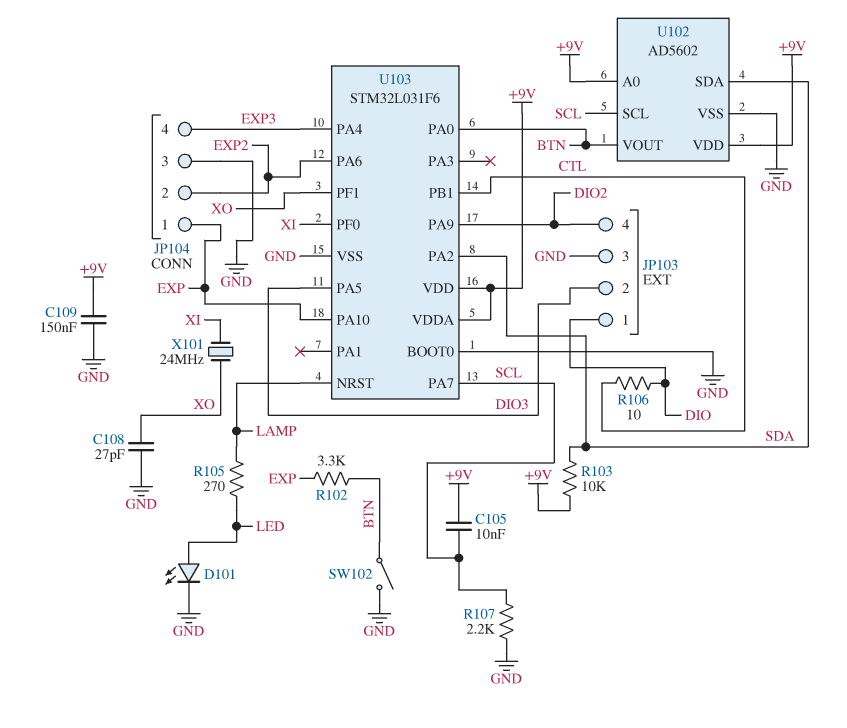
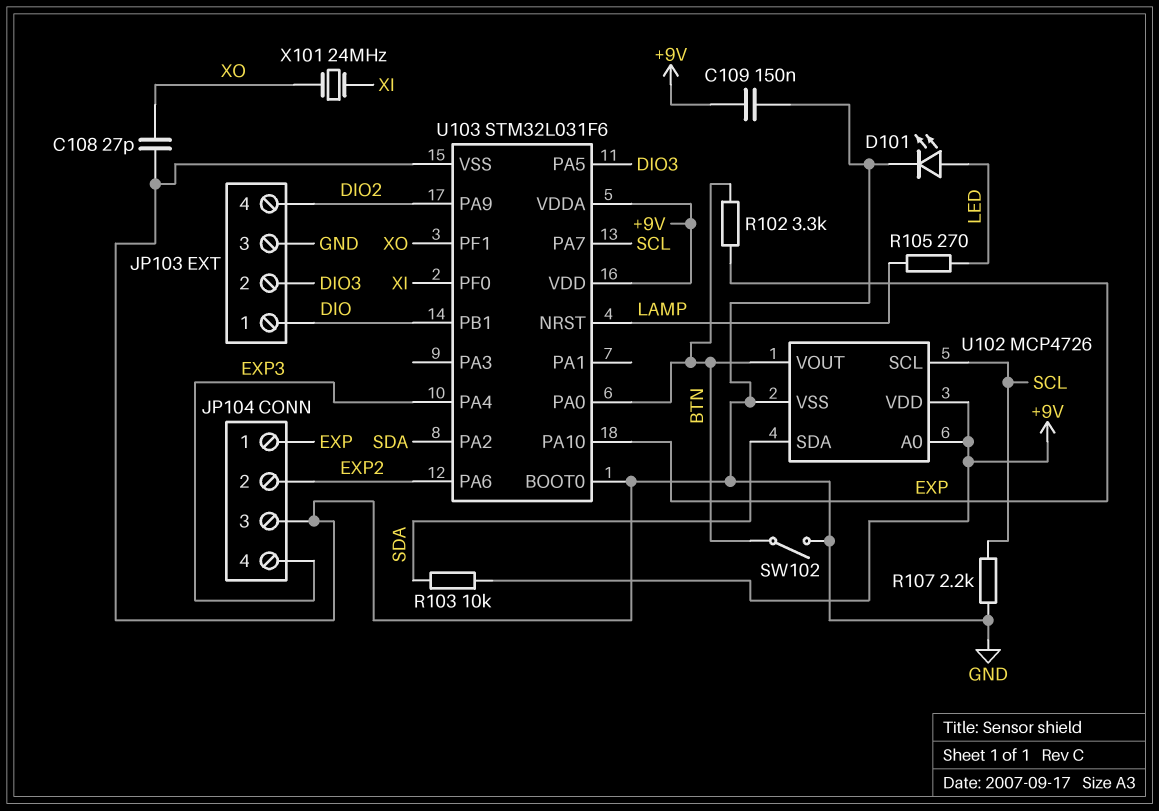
C105: 10nF (+9V, SCL) -> none
R106: 10 (CTL, DIO) -> none
U102: AD5602 -> MCP4726
U103 pin PB1: CTL -> DIO

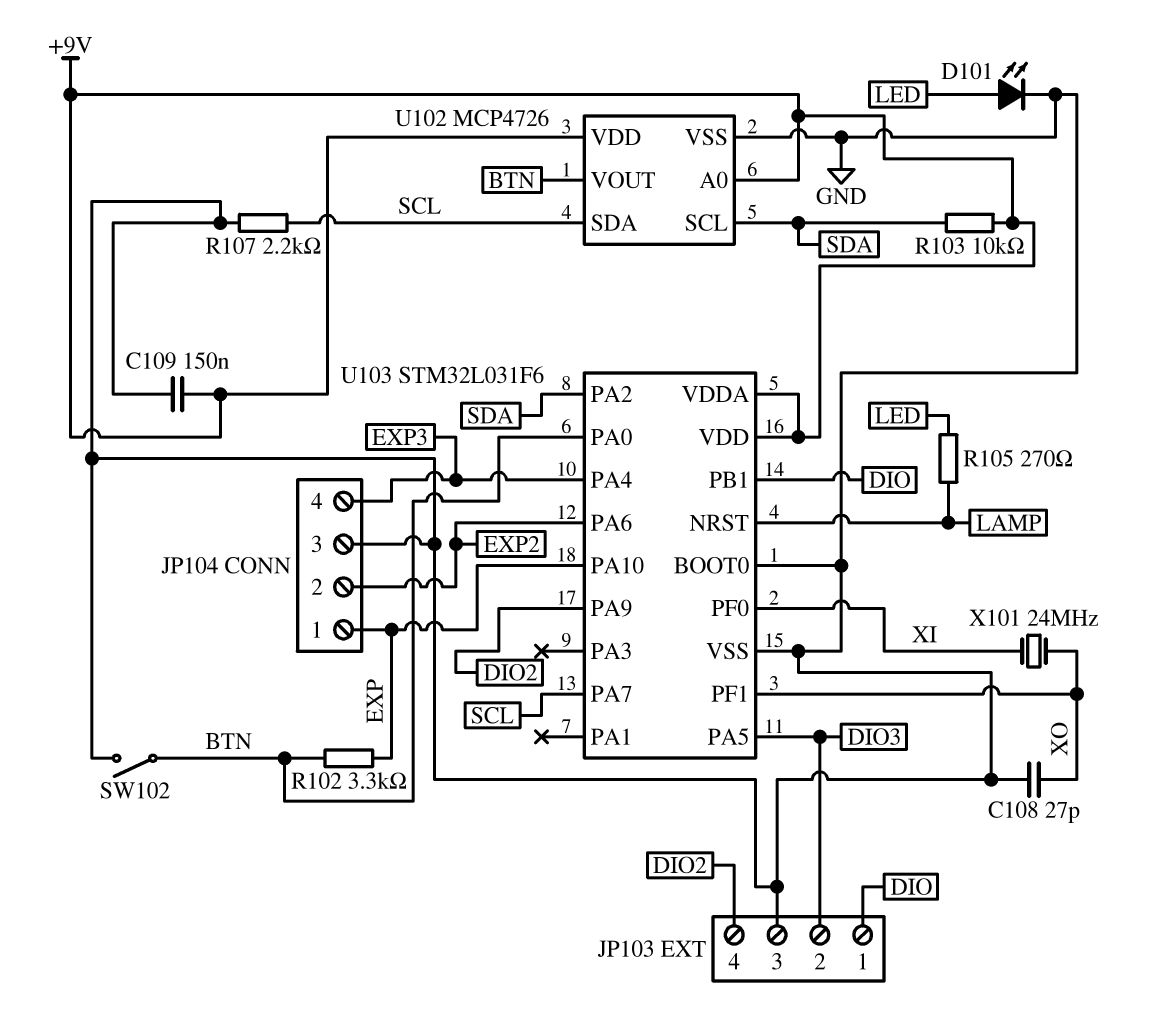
U102 pin SCL: SCL -> SDA
U102 pin SDA: SDA -> SCL

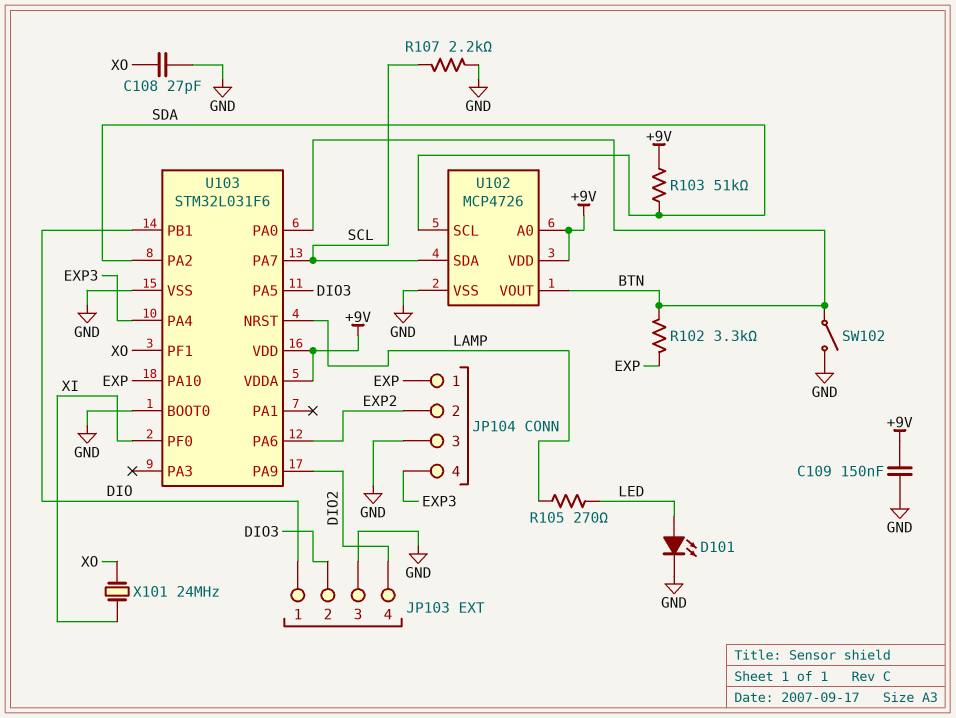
R103: 10k (+9V, SDA) -> 51k (+9V, SDA)

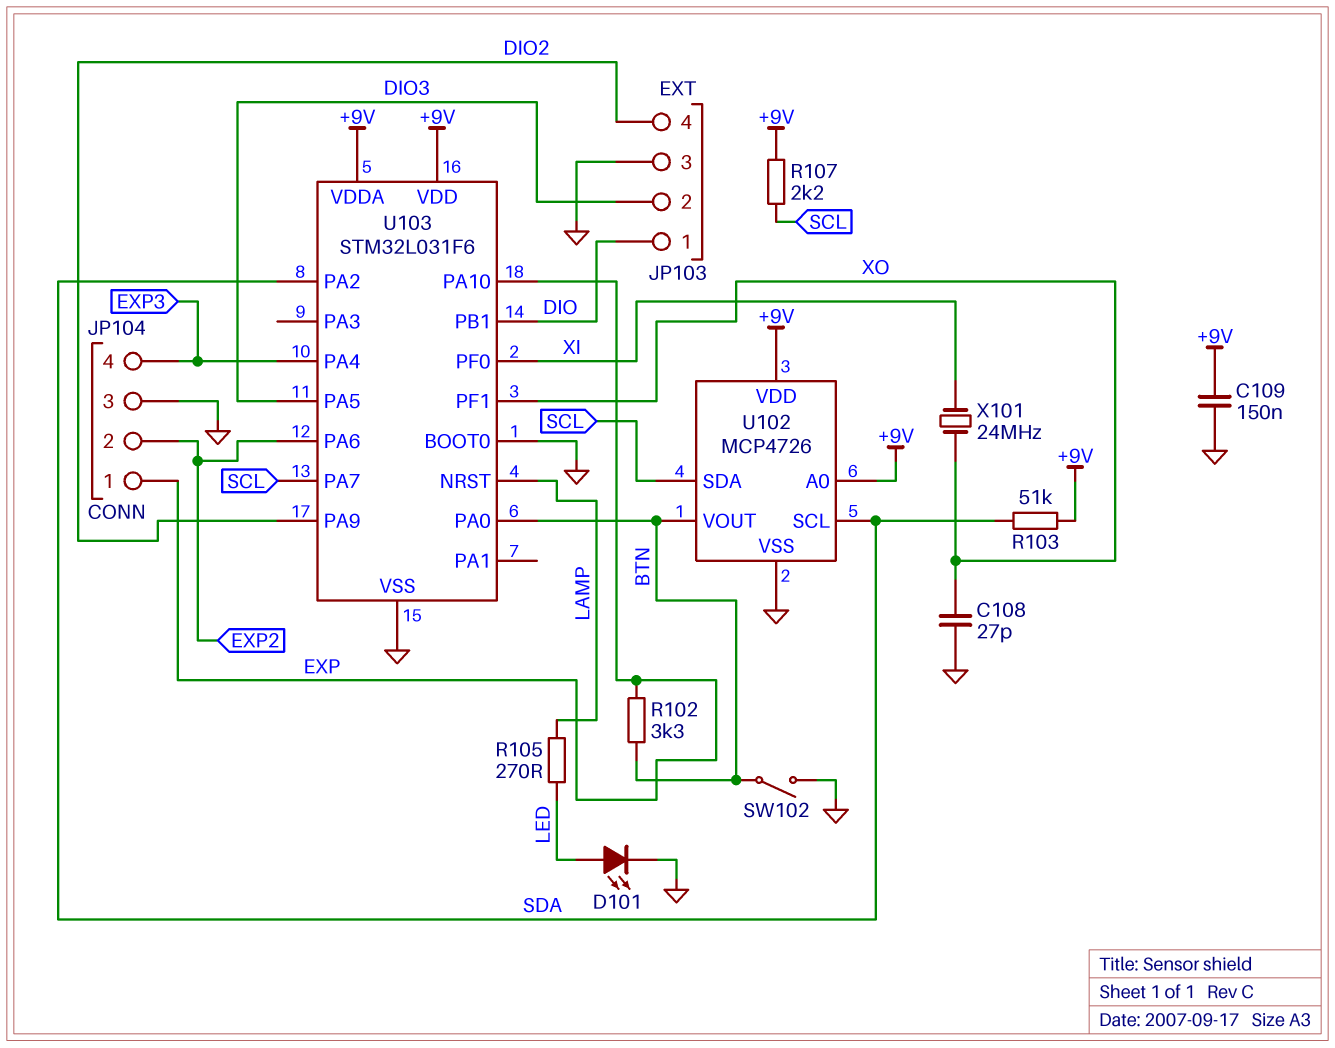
R107: 2.2k (GND, SCL) -> 2.2k (+9V, SCL)

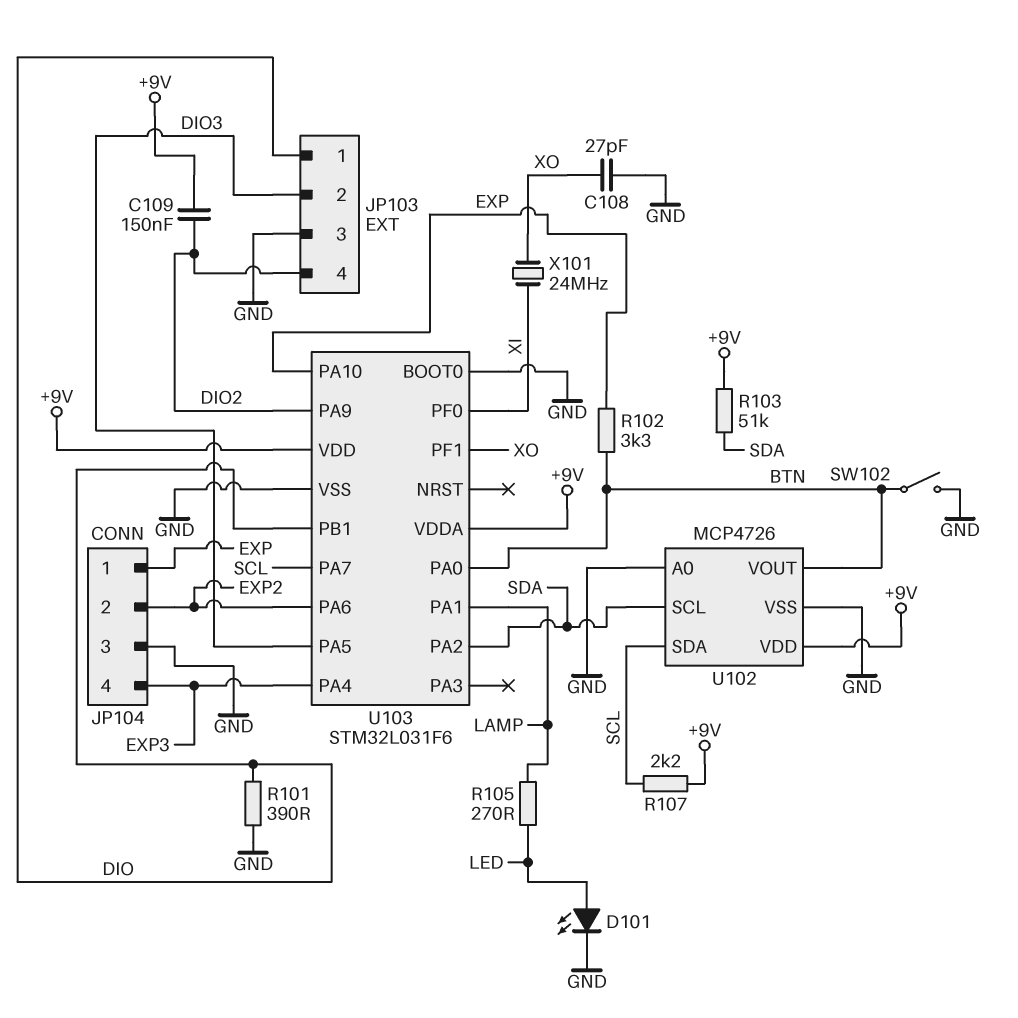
C109: 150nF (+9V, GND) -> 150nF (+9V, DIO2)
R101: none -> 390 (DIO, GND)
U102 pin A0: +9V -> GND
U103 pin NRST: LAMP -> none
U103 pin PA1: none -> LAMP

